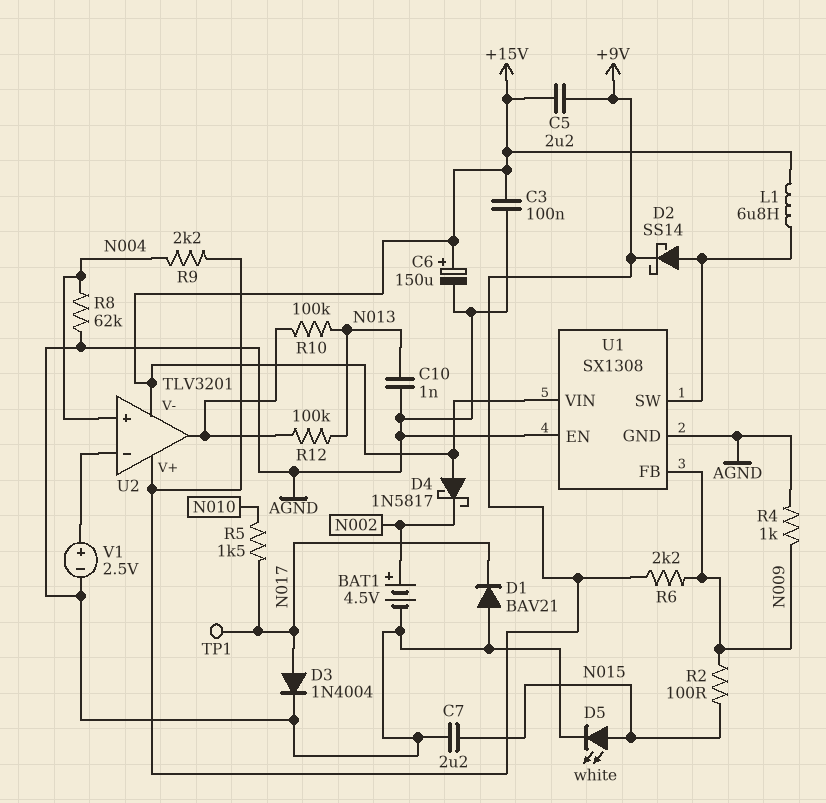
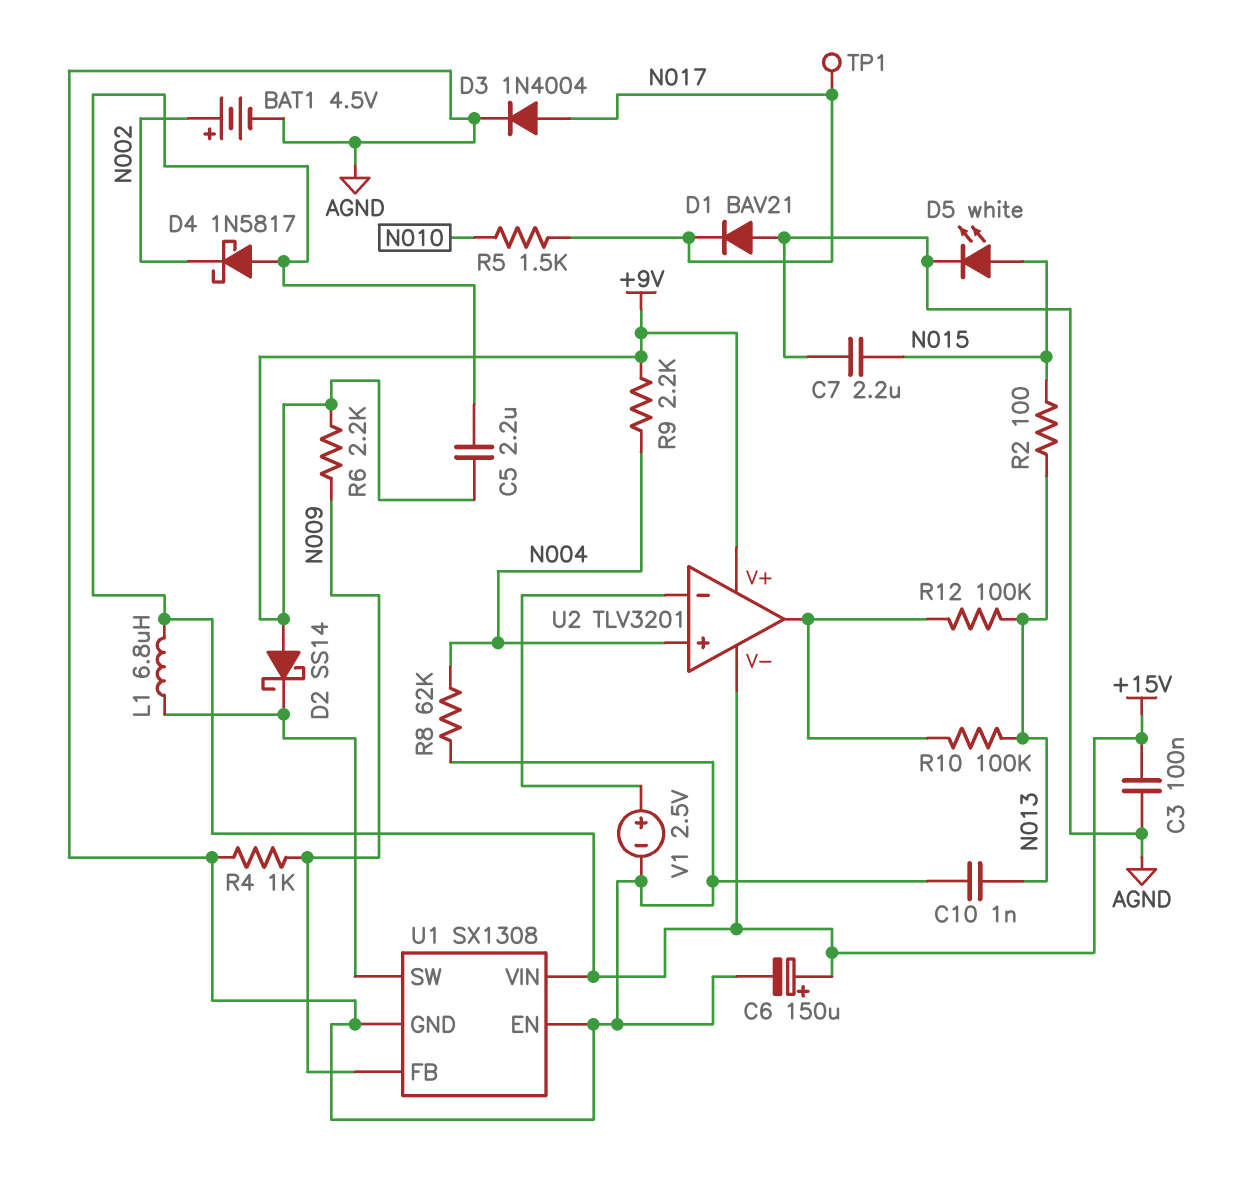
D2: schottky SS14 (A U1/SW, K +9V) -> schottky SS14 (A +9V, K U1/SW)
R2: 100 (N009, N015) -> 100 (N013, N015)

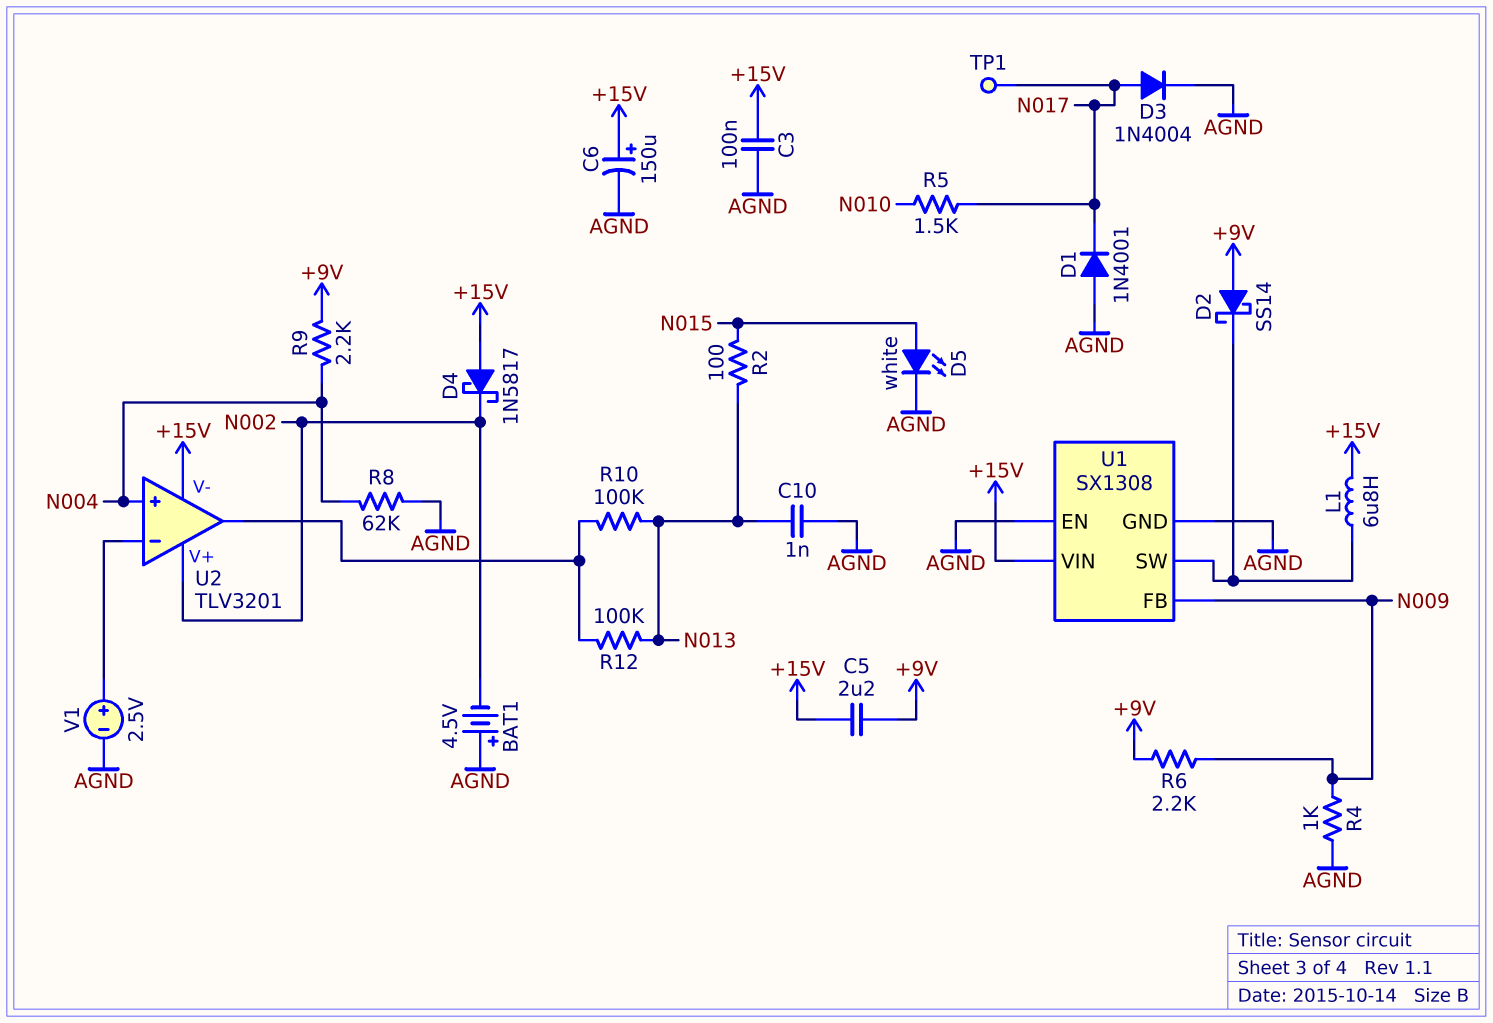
BAT1: 4.5V (plus N002, minus AGND) -> 4.5V (plus AGND, minus N002)
C7: 2.2uF (AGND, N015) -> none
D1: diode BAV21 (A AGND, K N017) -> diode 1N4001 (A AGND, K N017)
U2 pin V+: +9V -> N002

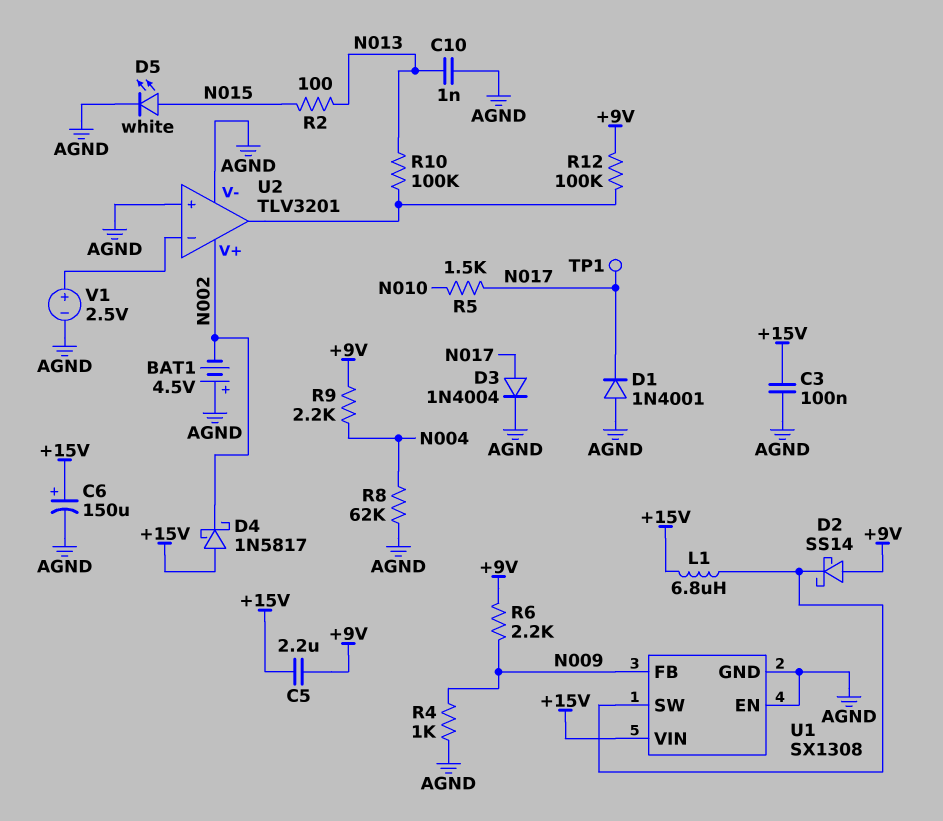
R12: 100k (N013, U2/out) -> 100k (+9V, U2/out)
U2 pin V-: +15V -> AGND
U2 pin in+: N004 -> AGND

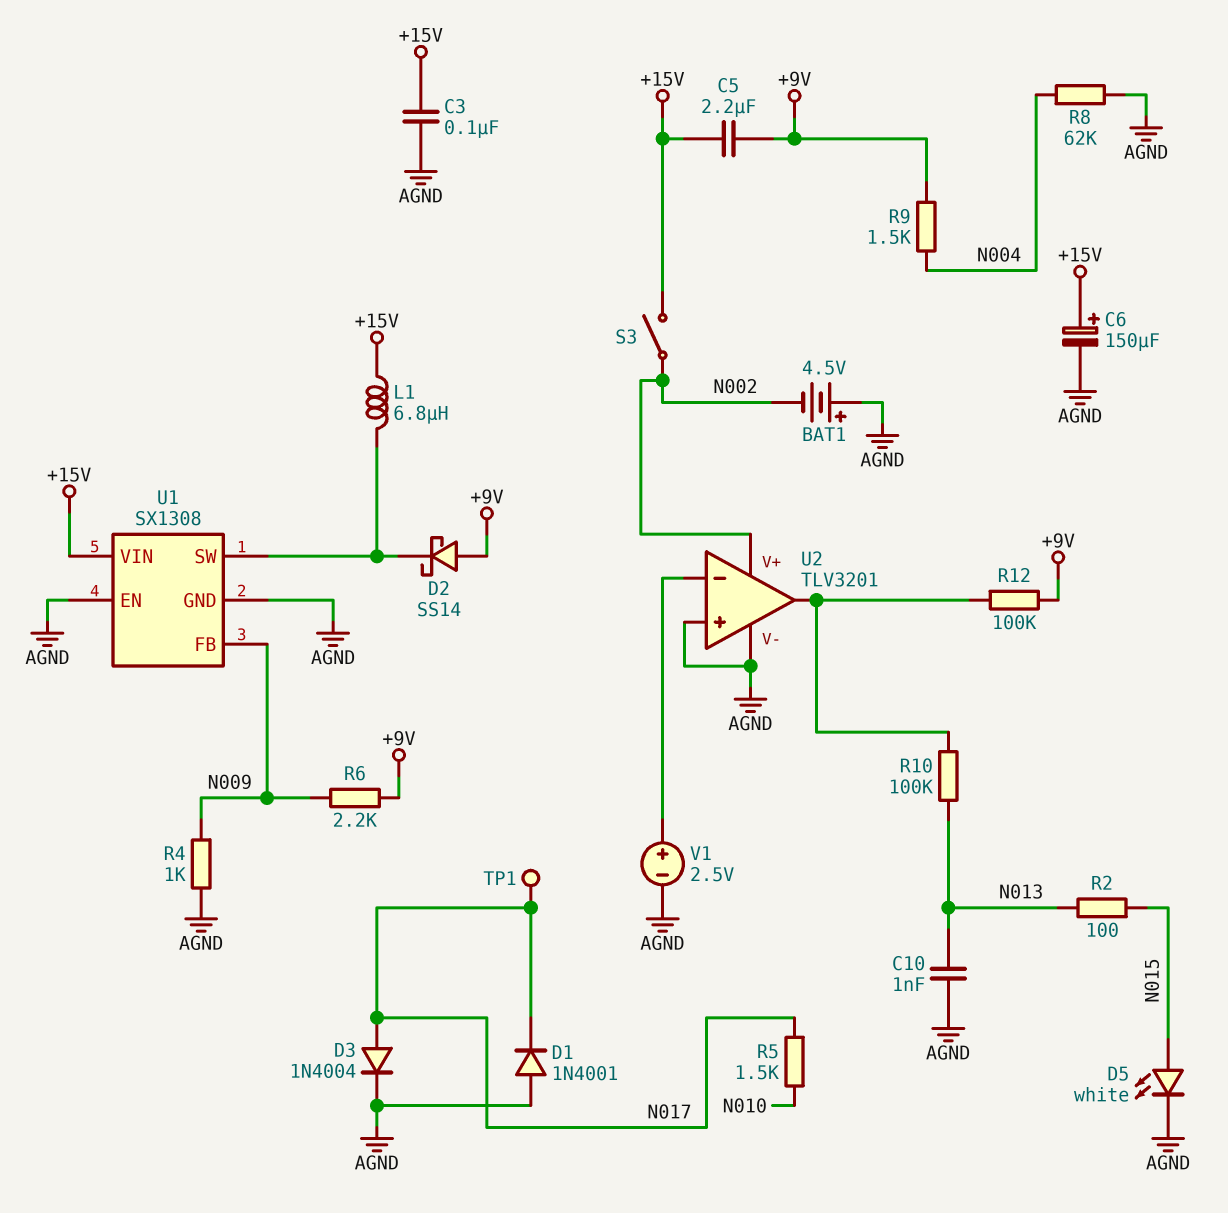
D4: schottky 1N5817 (A +15V, K N002) -> none
R9: 2.2k (+9V, N004) -> 1.5k (+9V, N004)
S3: none -> switch (+15V, N002)

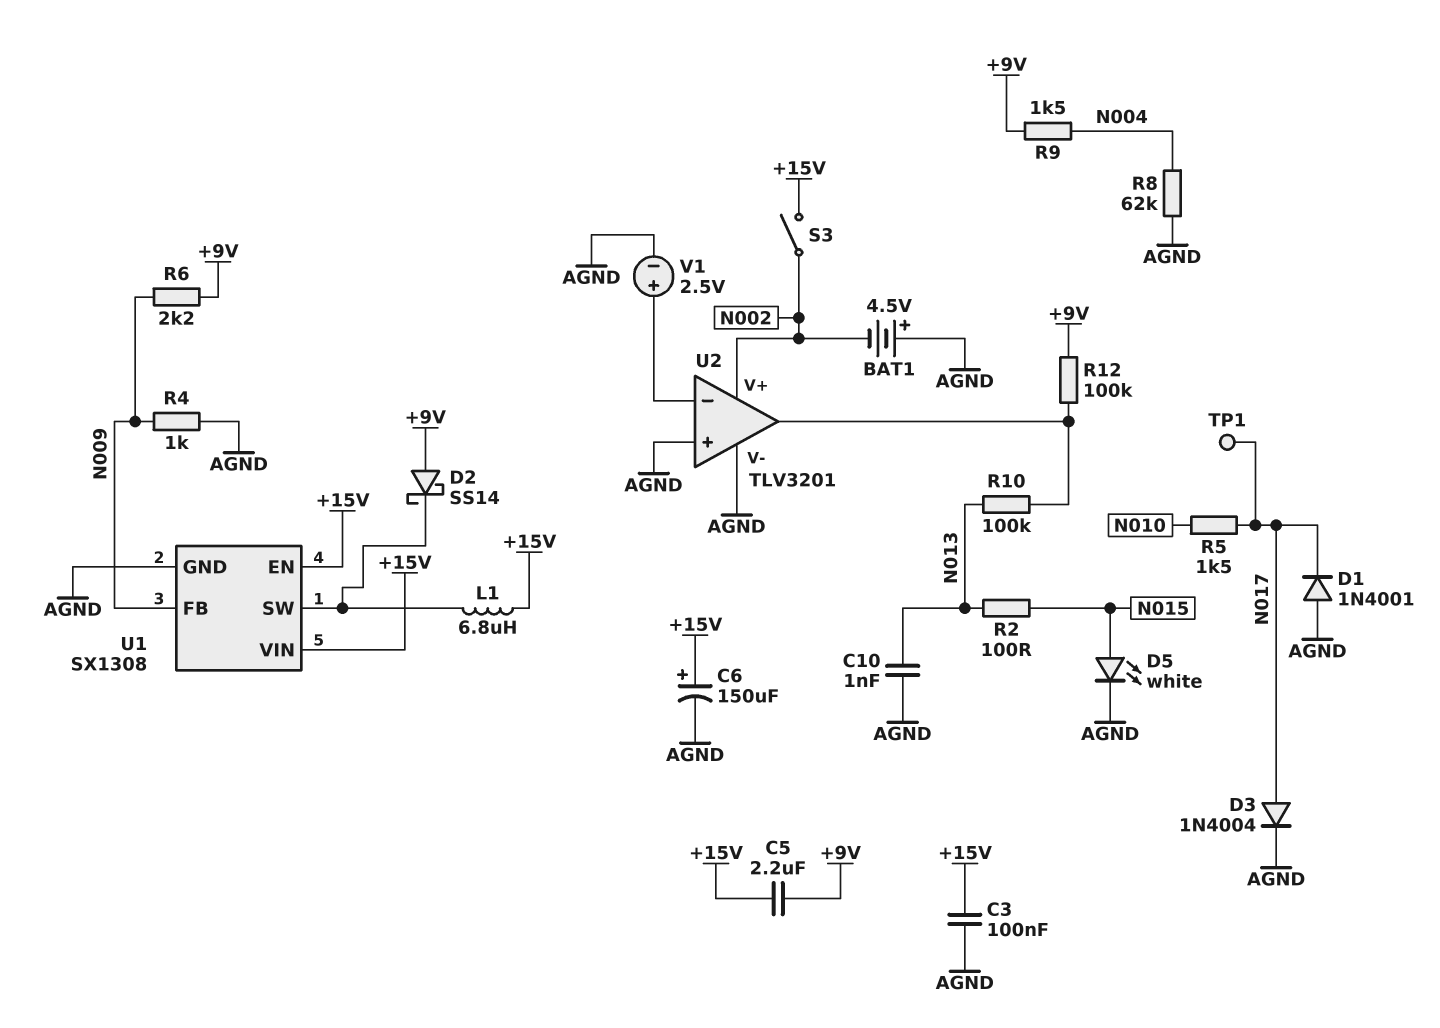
U1 pin EN: AGND -> +15V

